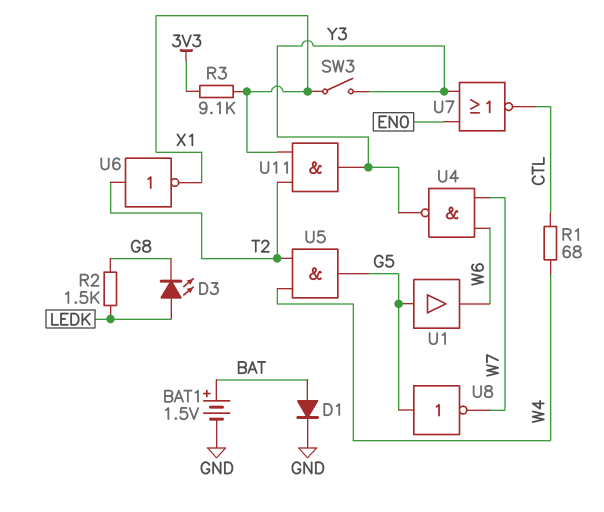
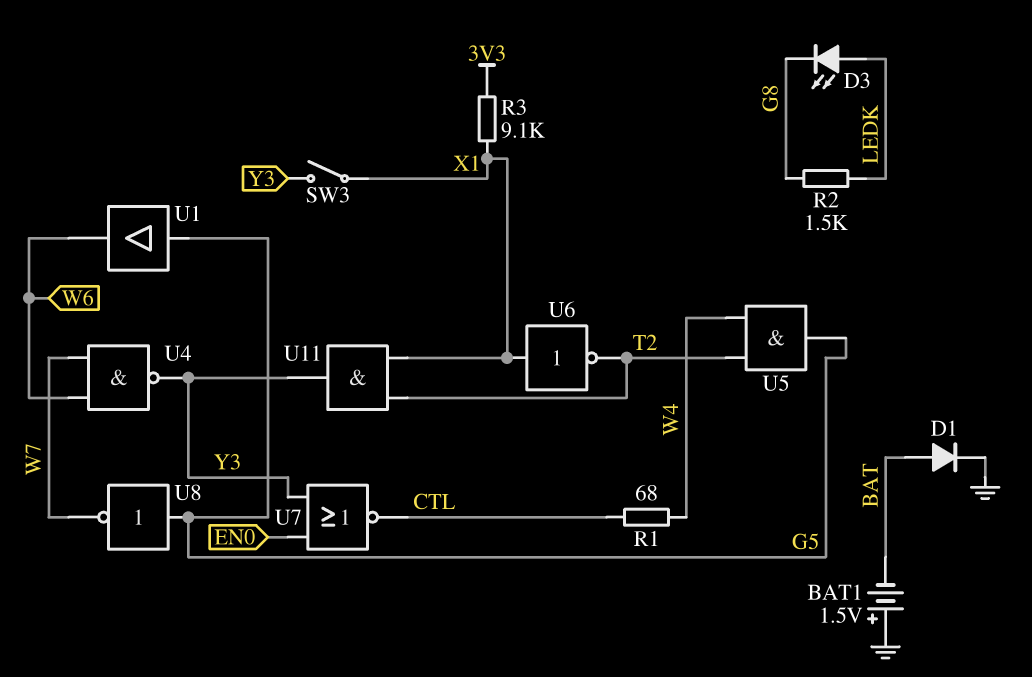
BAT1: 1.5V (plus BAT, minus GND) -> 1.5V (plus GND, minus BAT)
U6: NOT (in T2, out X1) -> NOT (in X1, out T2)

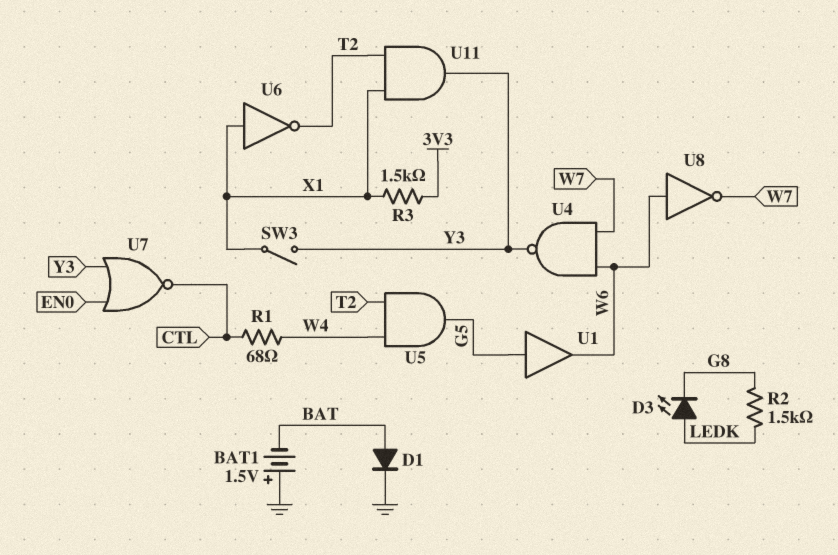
R3: 9.1k (3V3, X1) -> 1.5k (3V3, X1)
U8: NOT (in G5, out W7) -> NOT (in W6, out W7)

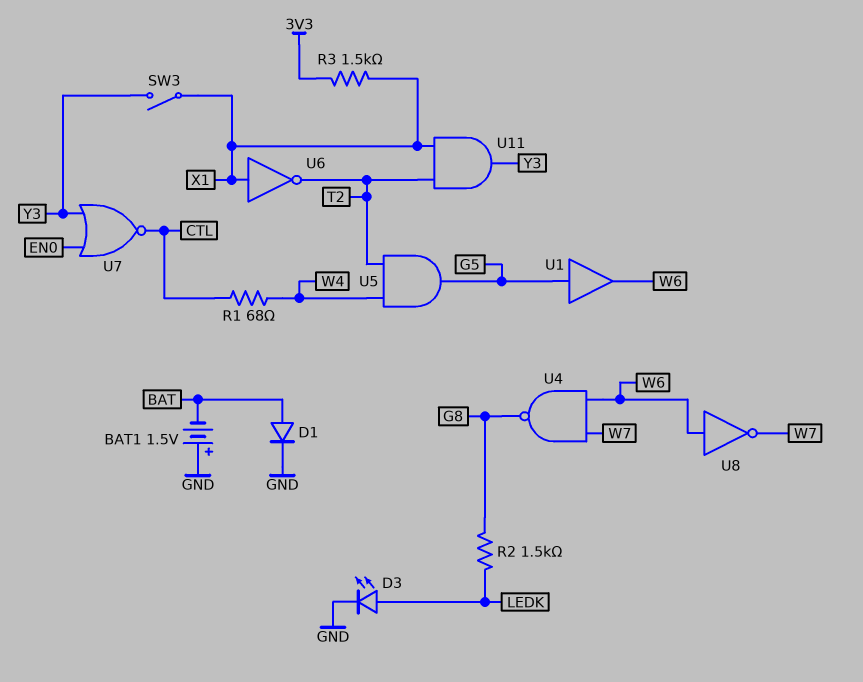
D3: LED (A LEDK, K G8) -> LED (A LEDK, K GND)
U4: NAND (in W6, in W7, out Y3) -> NAND (in W6, in W7, out G8)

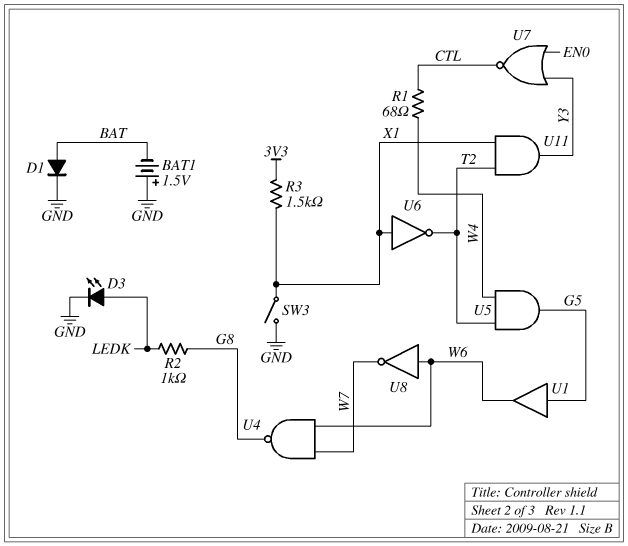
R2: 1.5k (G8, LEDK) -> 1k (G8, LEDK)
SW3: switch (X1, Y3) -> switch (GND, X1)

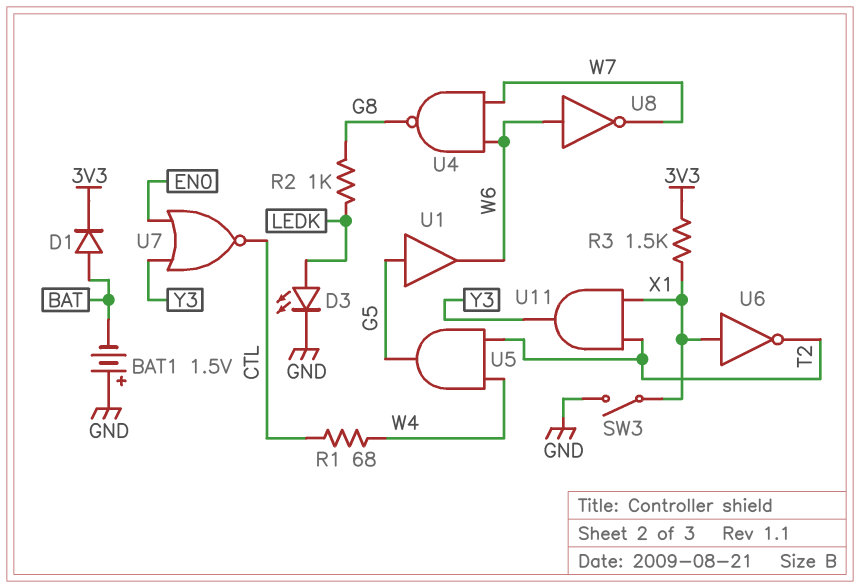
D1: diode (A BAT, K GND) -> diode (A BAT, K 3V3)

